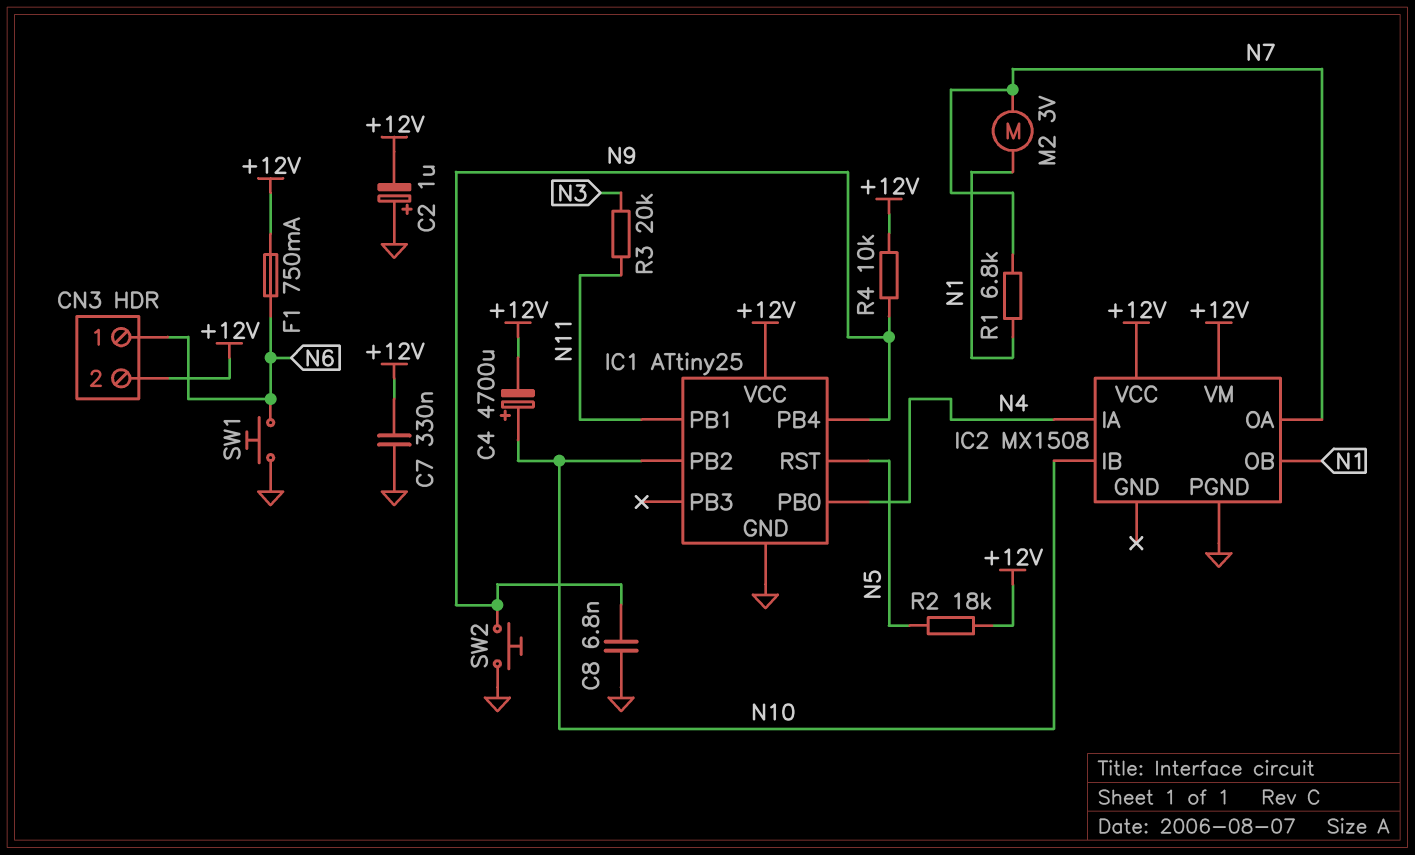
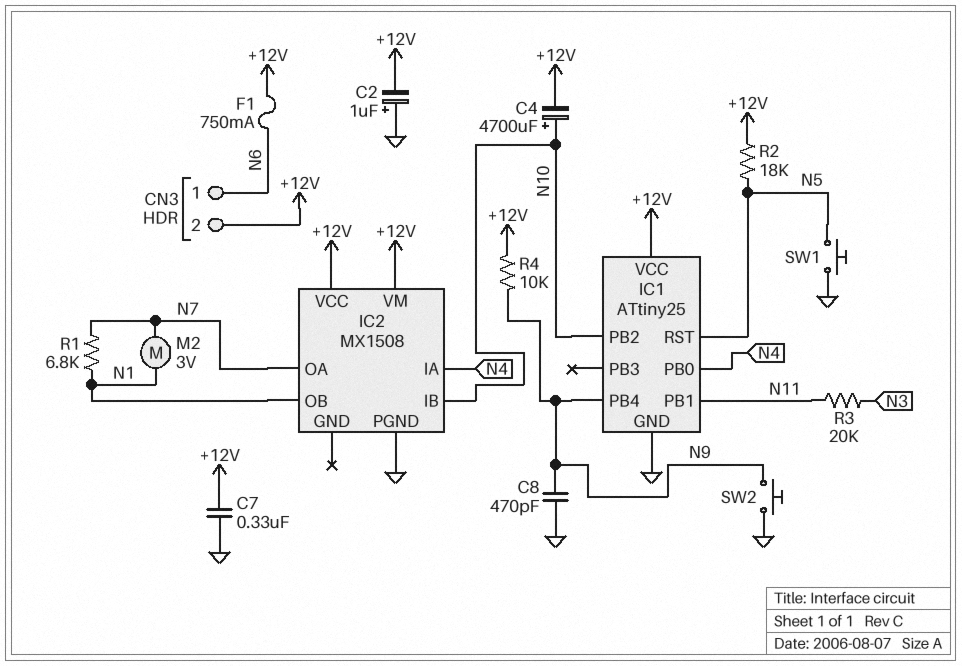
C8: 6.8nF (GND, N9) -> 470pF (GND, N9)
SW1: button (GND, N6) -> button (GND, N5)

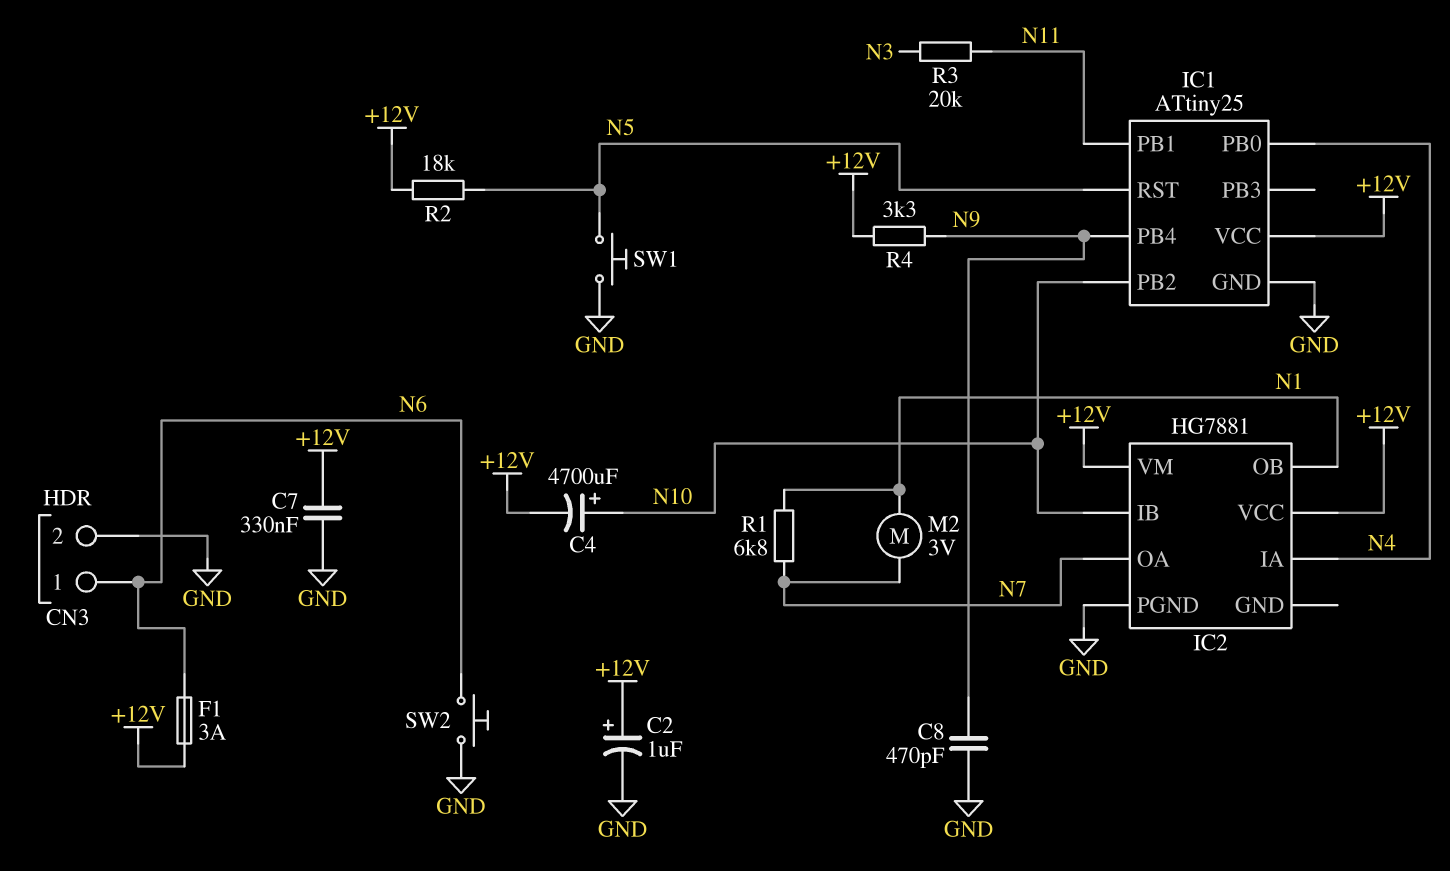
C2: 1uF (plus GND, minus +12V) -> 1uF (plus +12V, minus GND)
CN3 pin 2: +12V -> GND
F1: 750mA (+12V, N6) -> 3A (+12V, N6)
IC2: MX1508 -> HG7881
R4: 10k (+12V, N9) -> 3.3k (+12V, N9)
SW2: button (GND, N9) -> button (GND, N6)

